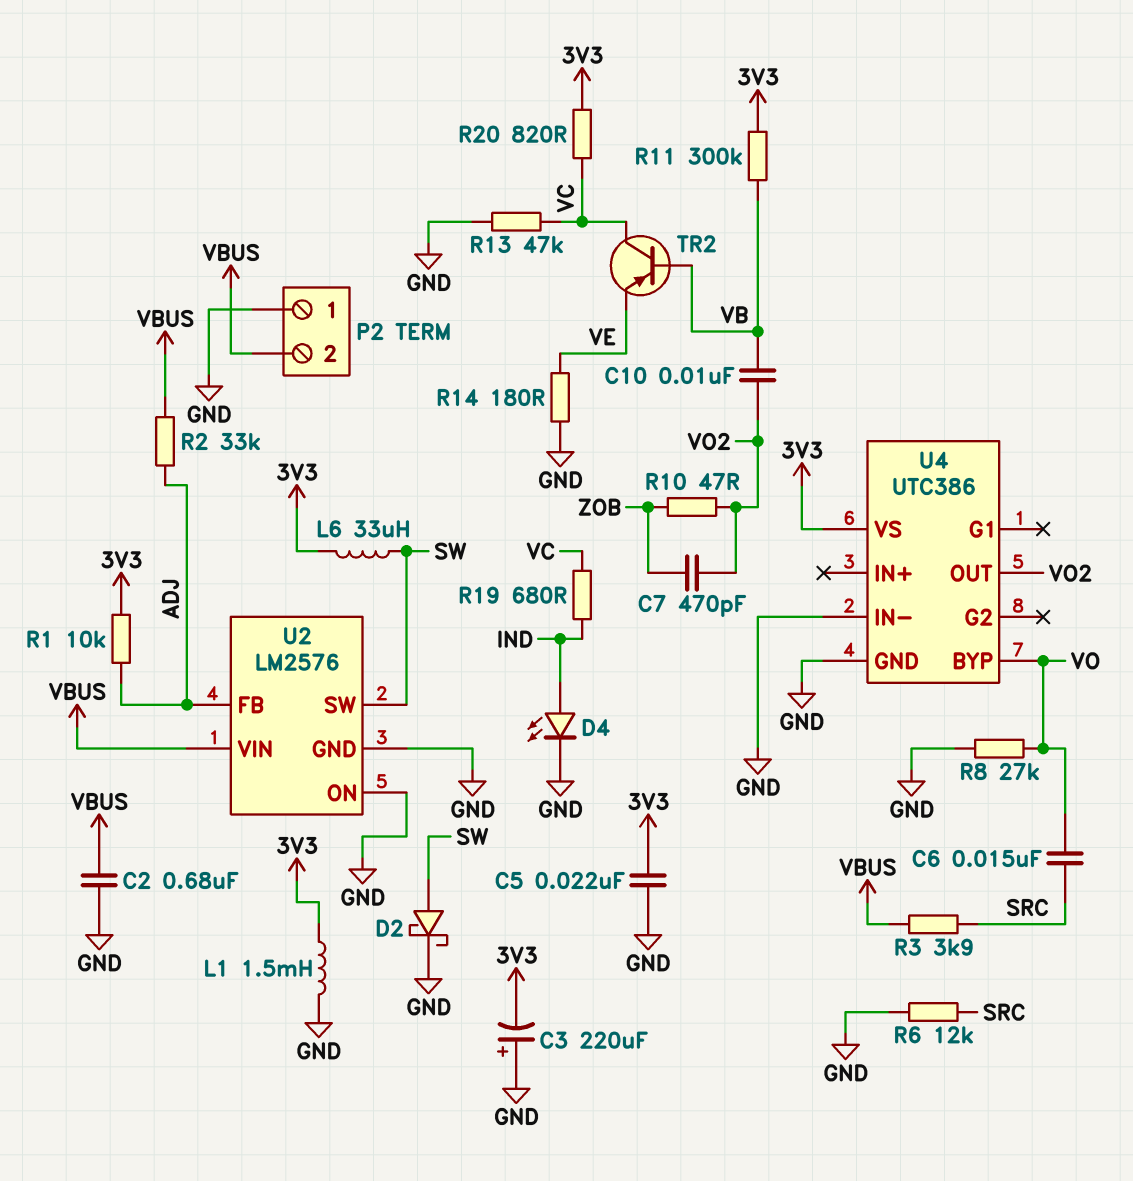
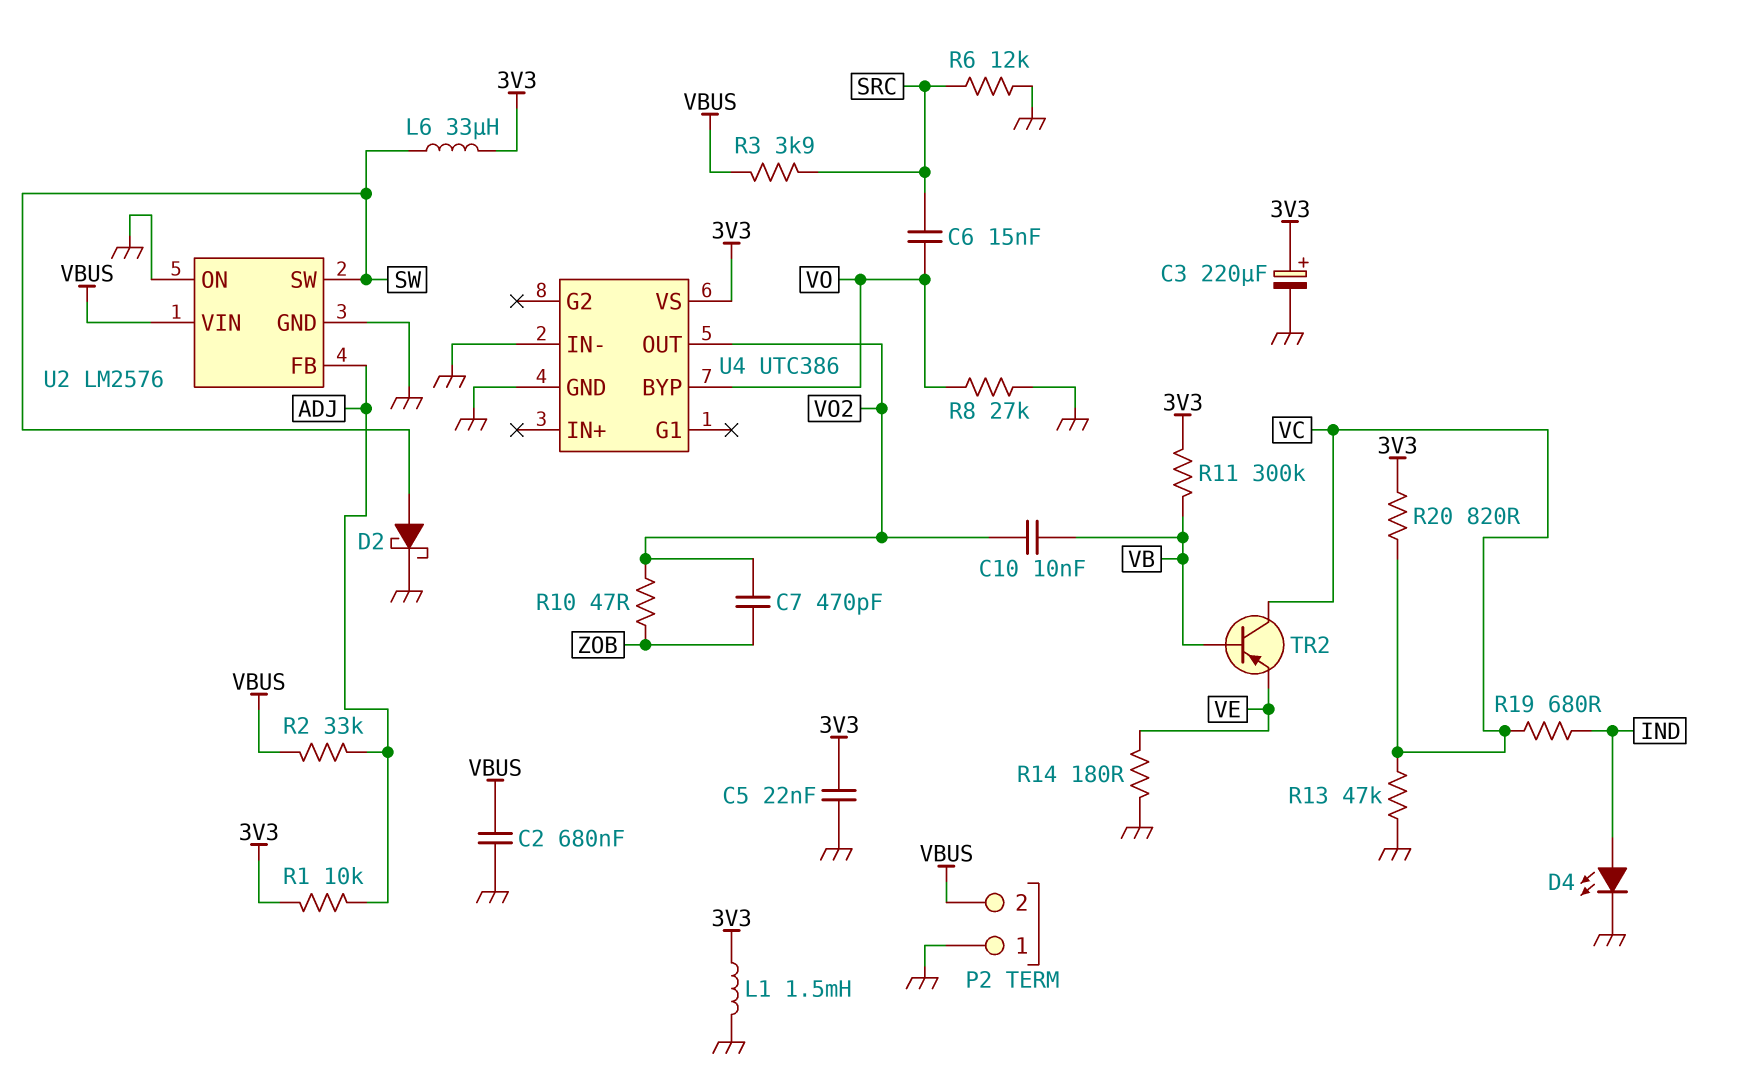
C3: 220uF (plus GND, minus 3V3) -> 220uF (plus 3V3, minus GND)

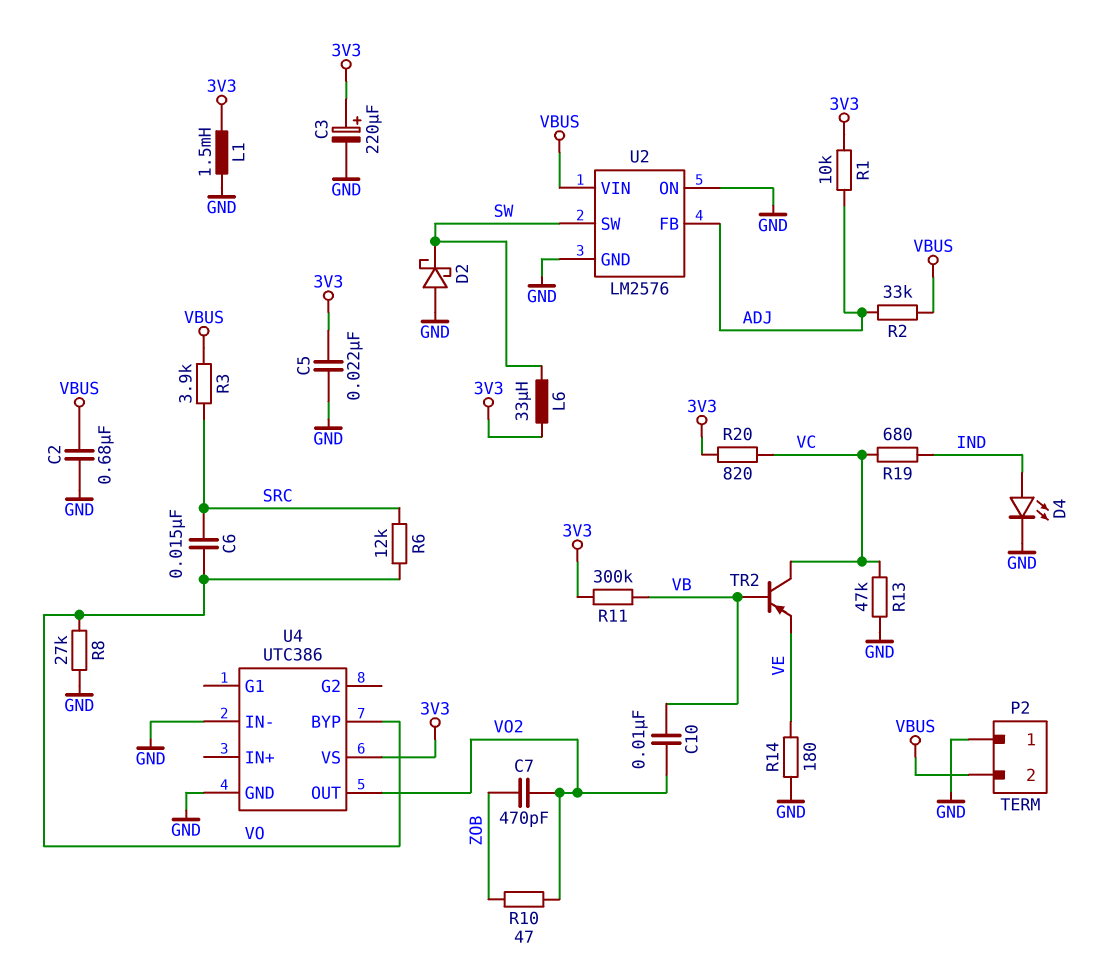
D2: schottky (A SW, K GND) -> schottky (A GND, K SW)
R6: 12k (GND, SRC) -> 12k (SRC, VO)

